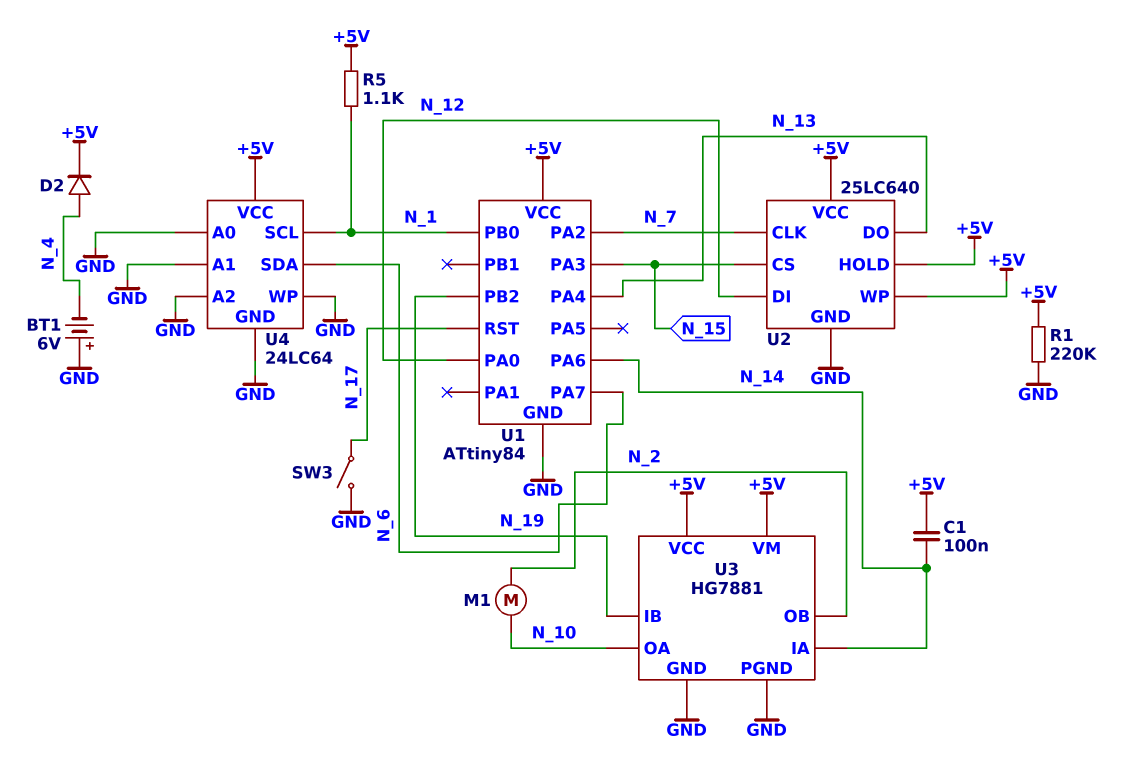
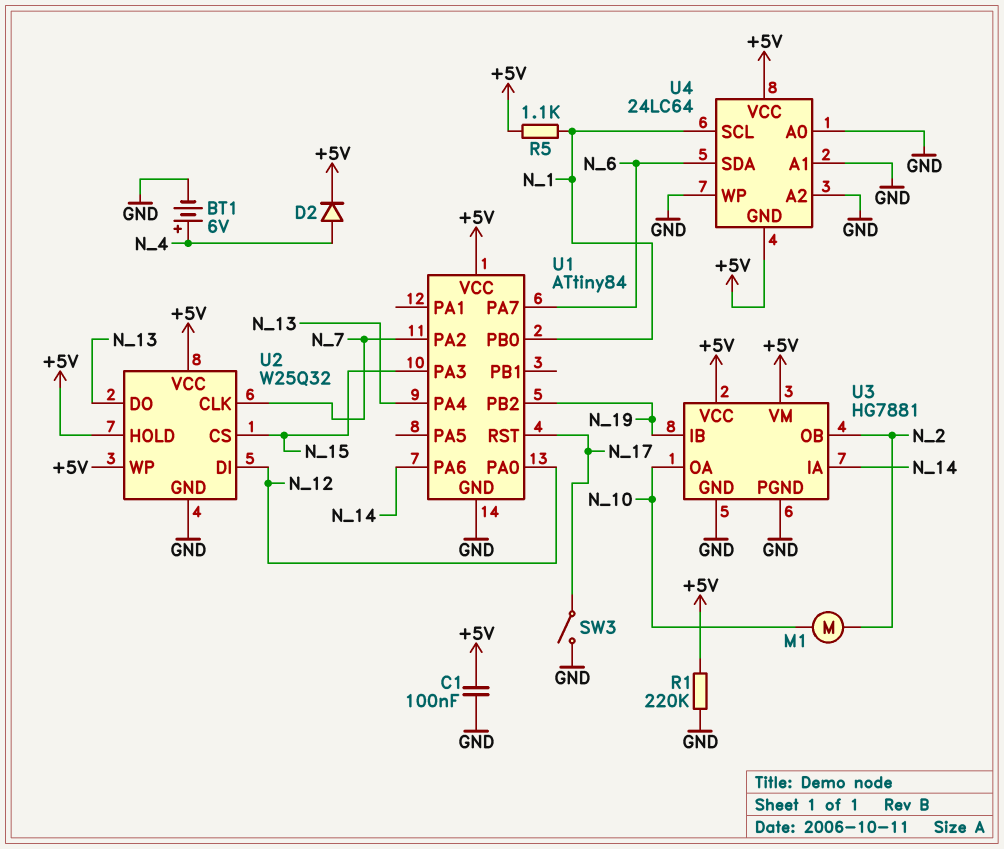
BT1: 6V (plus GND, minus N_4) -> 6V (plus N_4, minus GND)
C1: 100nF (+5V, N_14) -> 100nF (+5V, GND)
U2: 25LC640 -> W25Q32
U4 pin GND: GND -> +5V

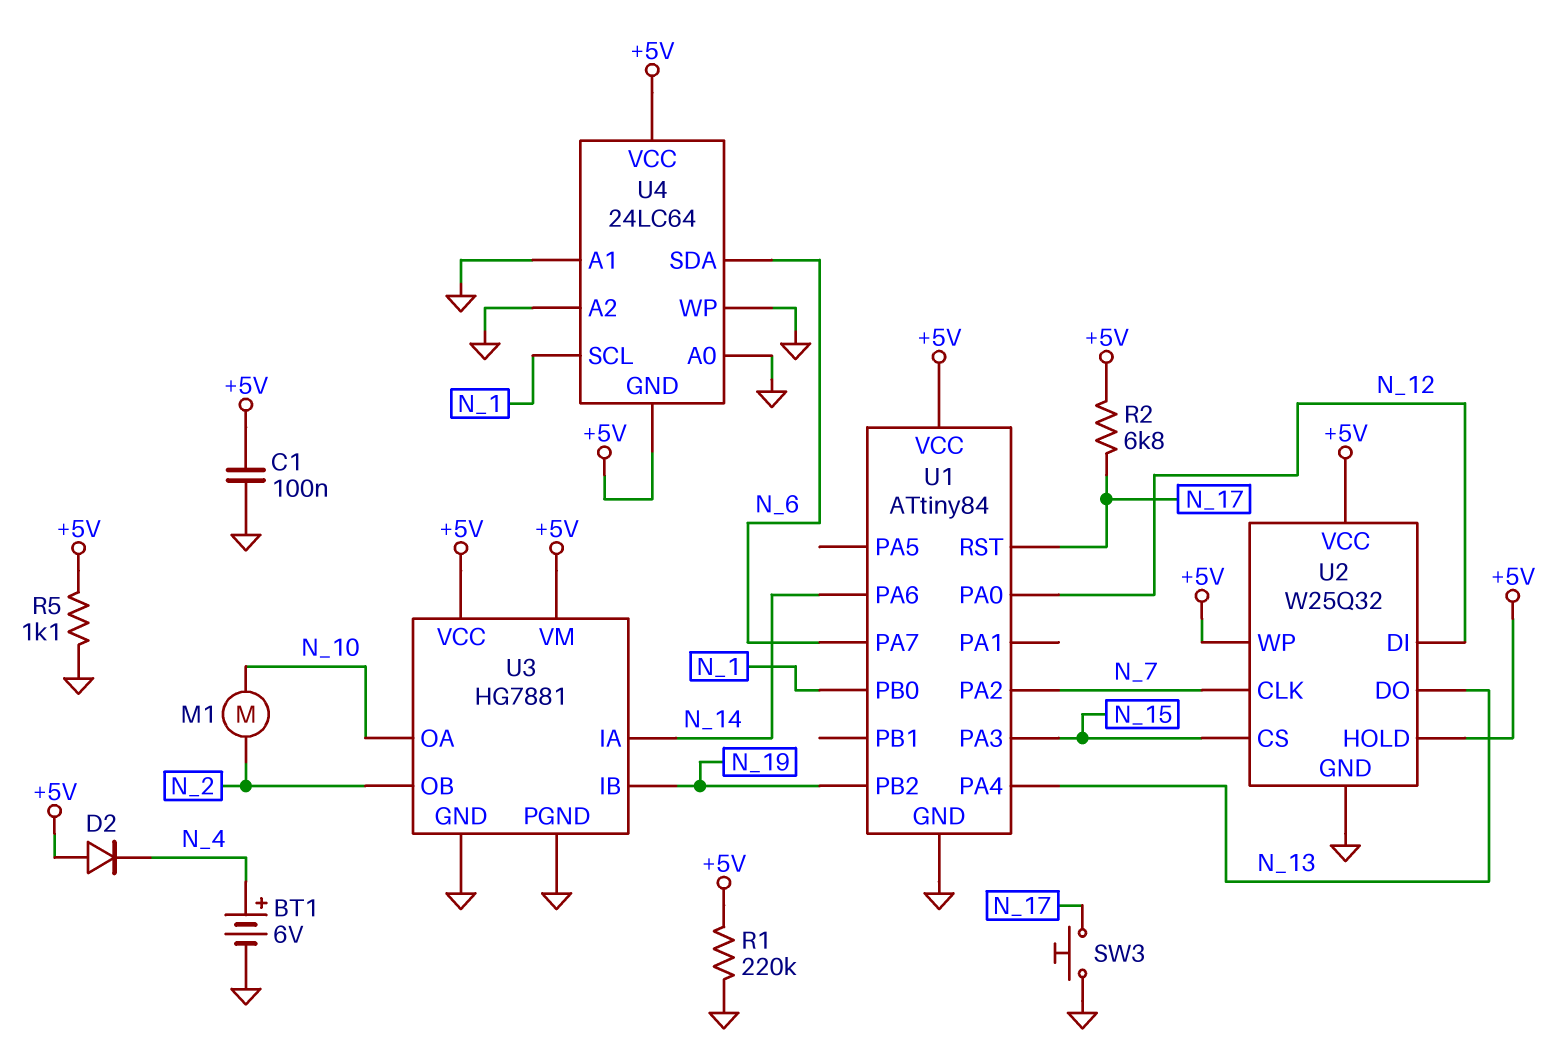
D2: diode (A N_4, K +5V) -> diode (A +5V, K N_4)
R2: none -> 6.8k (+5V, N_17)
R5: 1.1k (+5V, N_1) -> 1.1k (+5V, GND)
SW3: switch (GND, N_17) -> button (GND, N_17)

